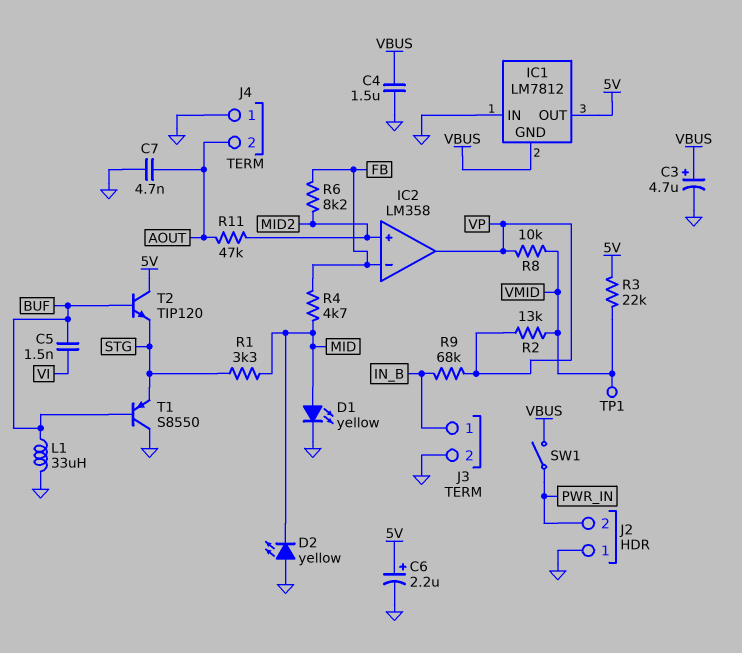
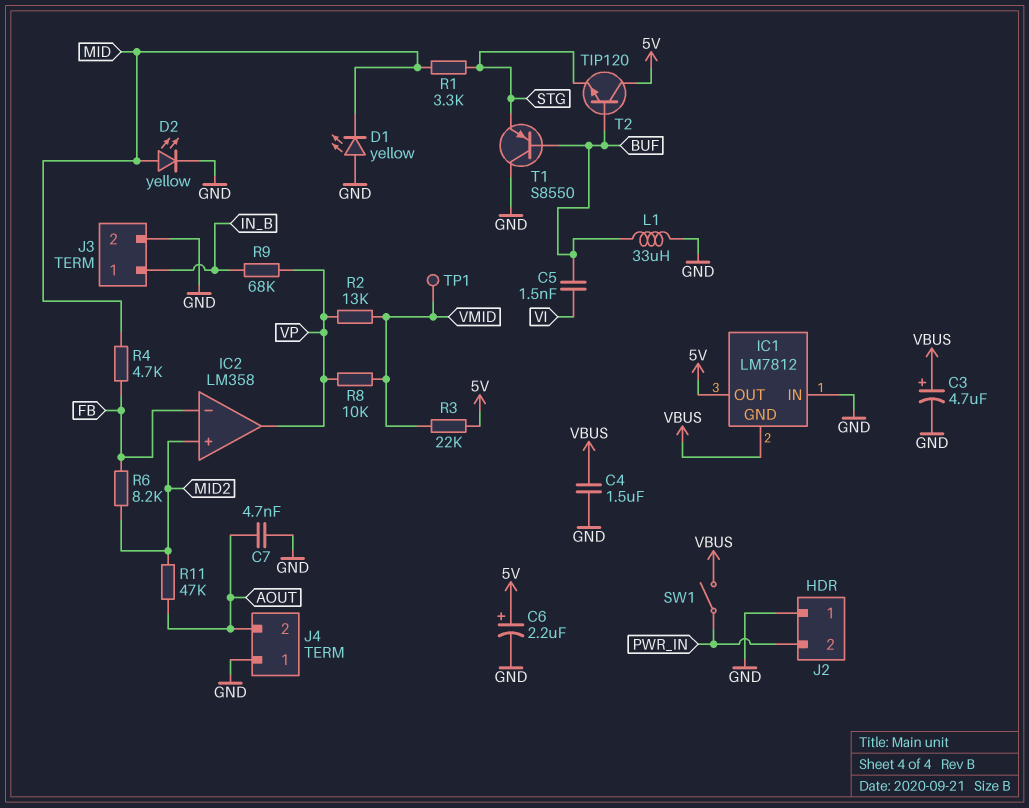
D1: LED yellow (A MID, K GND) -> LED yellow (A GND, K MID)
D2: LED yellow (A GND, K MID) -> LED yellow (A MID, K GND)

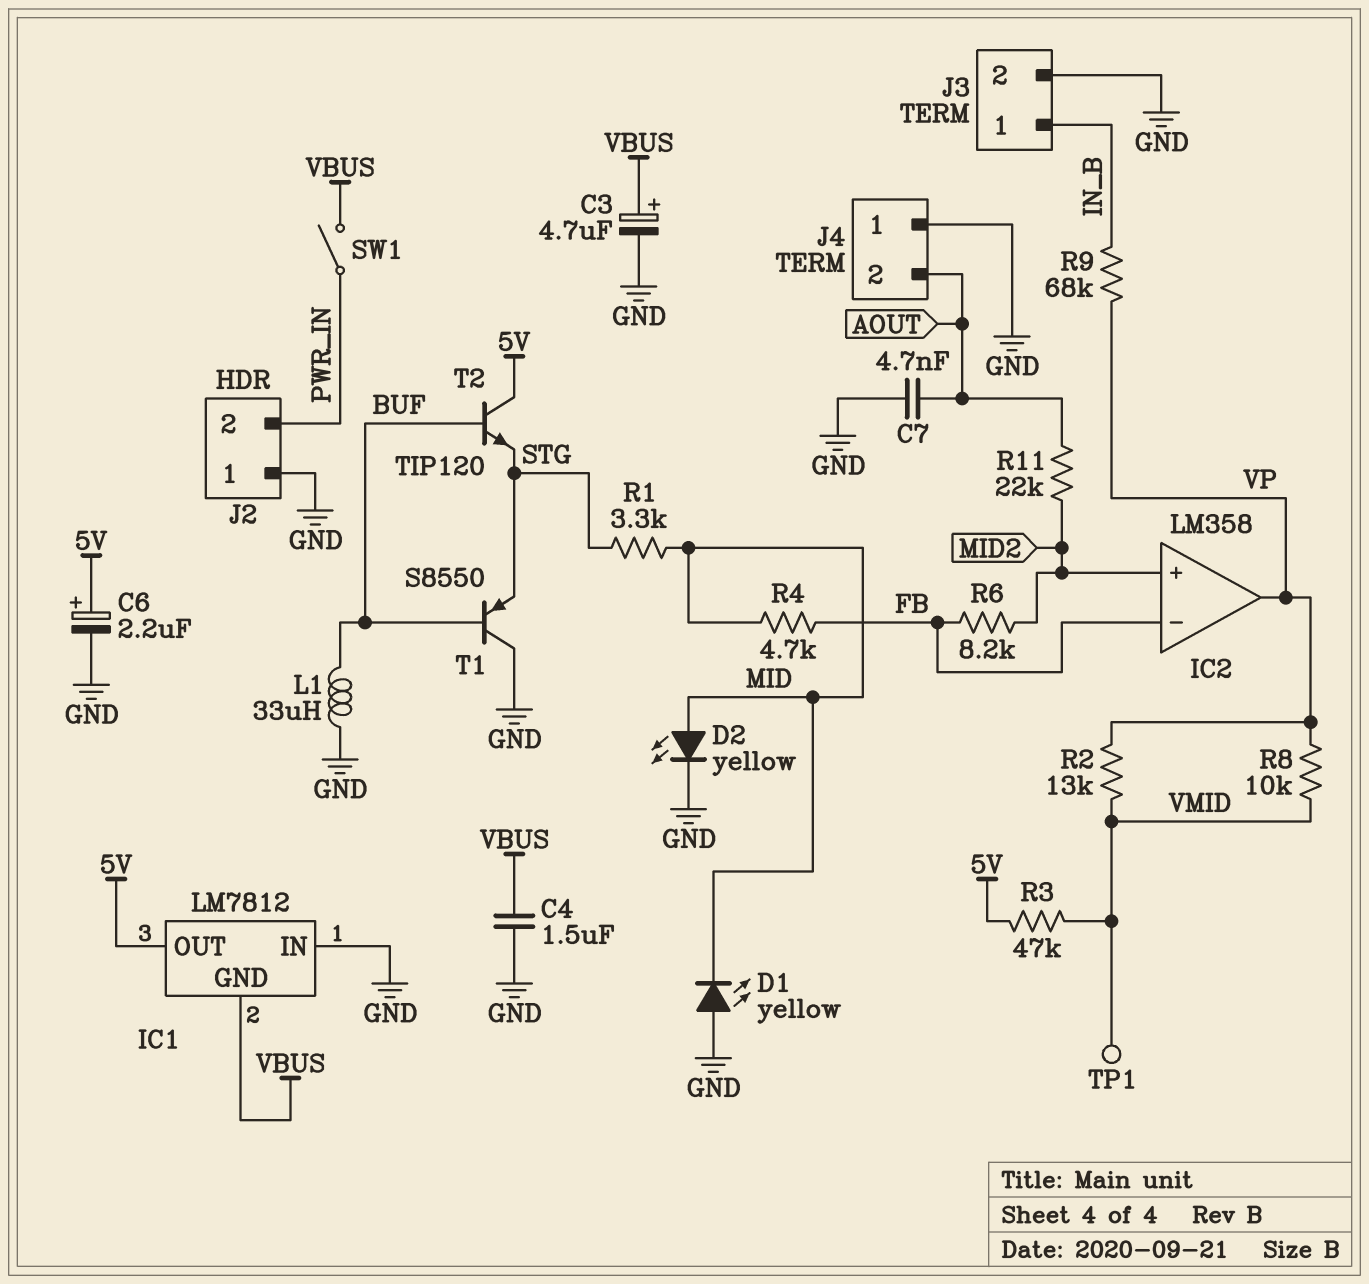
C5: 1.5nF (BUF, VI) -> none
R3: 22k (5V, VMID) -> 47k (5V, VMID)
R11: 47k (AOUT, MID2) -> 22k (AOUT, MID2)

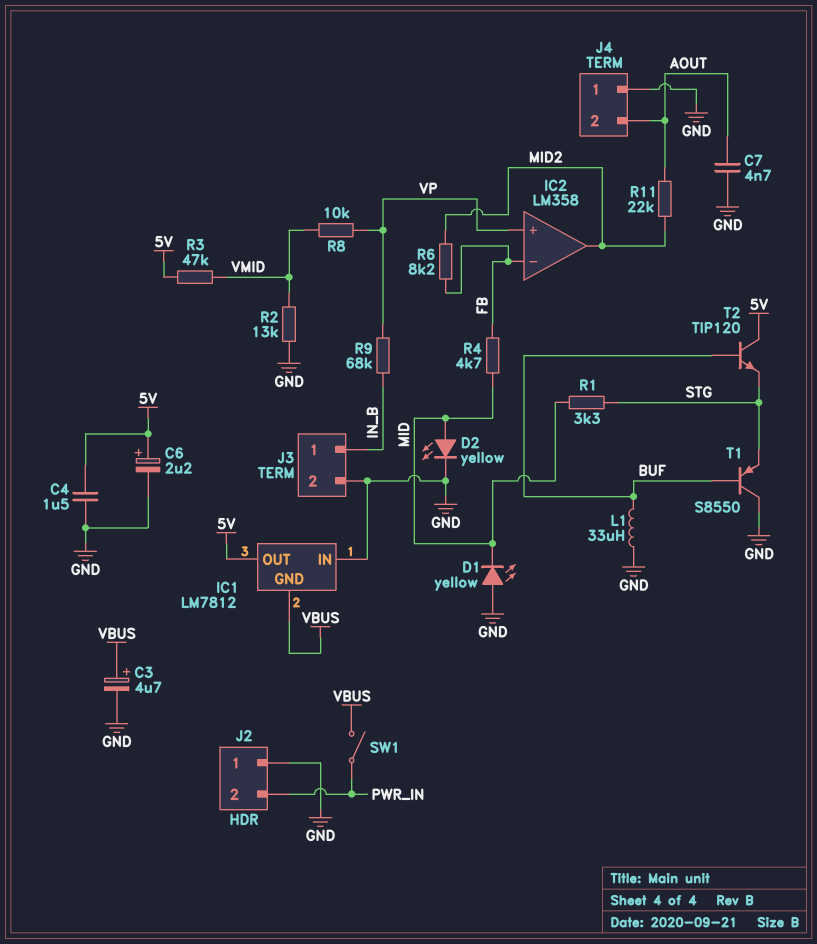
C4: 1.5uF (GND, VBUS) -> 1.5uF (5V, GND)
IC2 pin in+: MID2 -> VP
IC2 pin out: VP -> MID2
R2: 13k (VMID, VP) -> 13k (GND, VMID)
TP1: test point (VMID) -> none

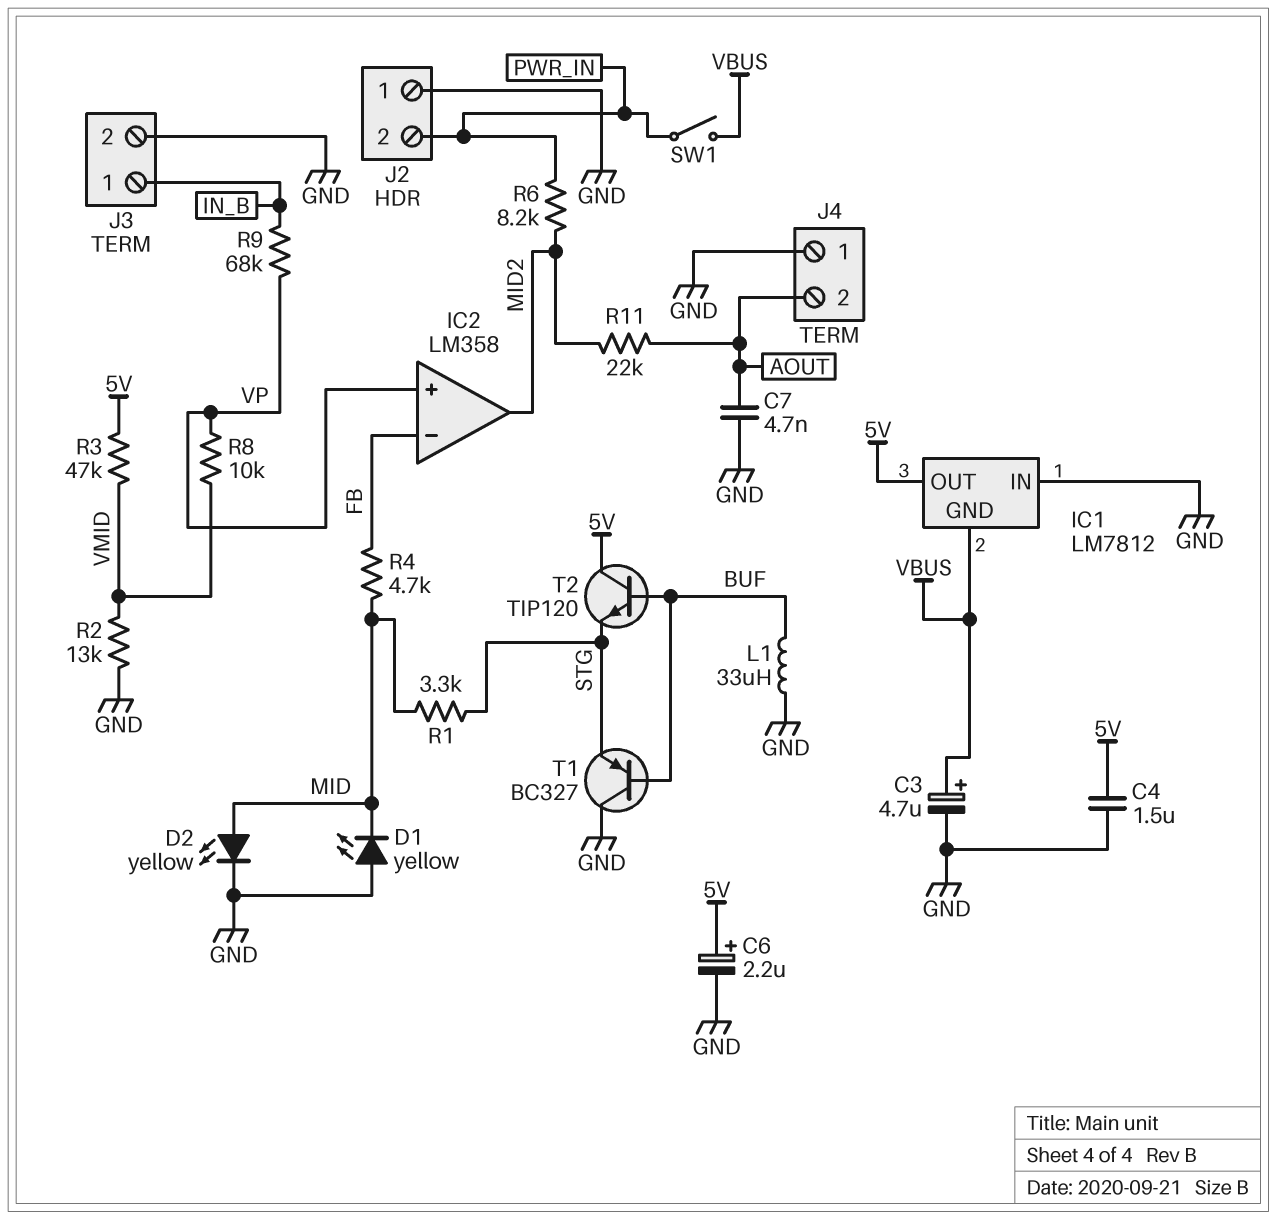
R6: 8.2k (FB, MID2) -> 8.2k (MID2, PWR_IN)
T1: PNP S8550 (B BUF, C GND, E STG) -> PNP BC327 (B BUF, C GND, E STG)

